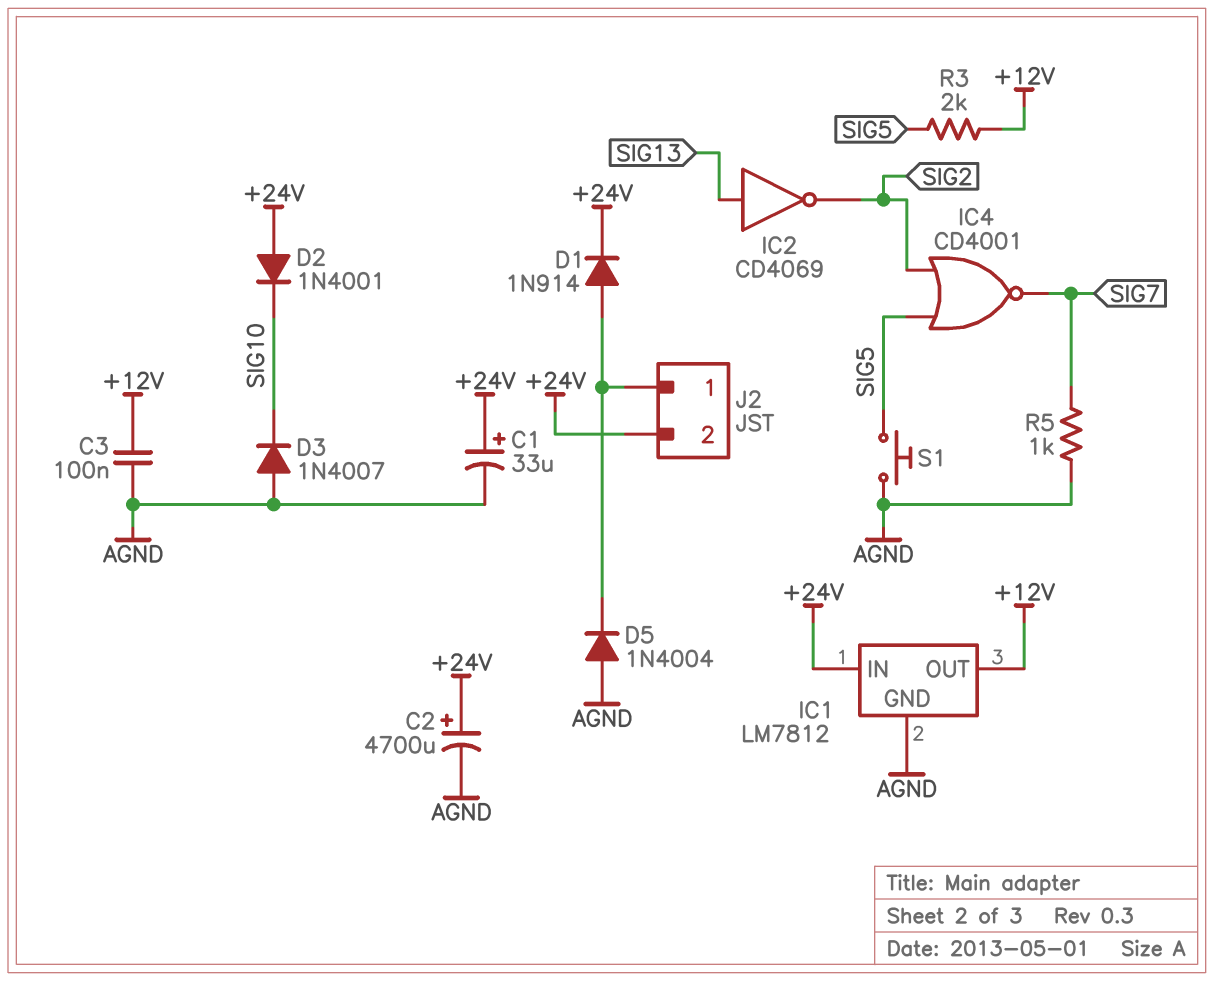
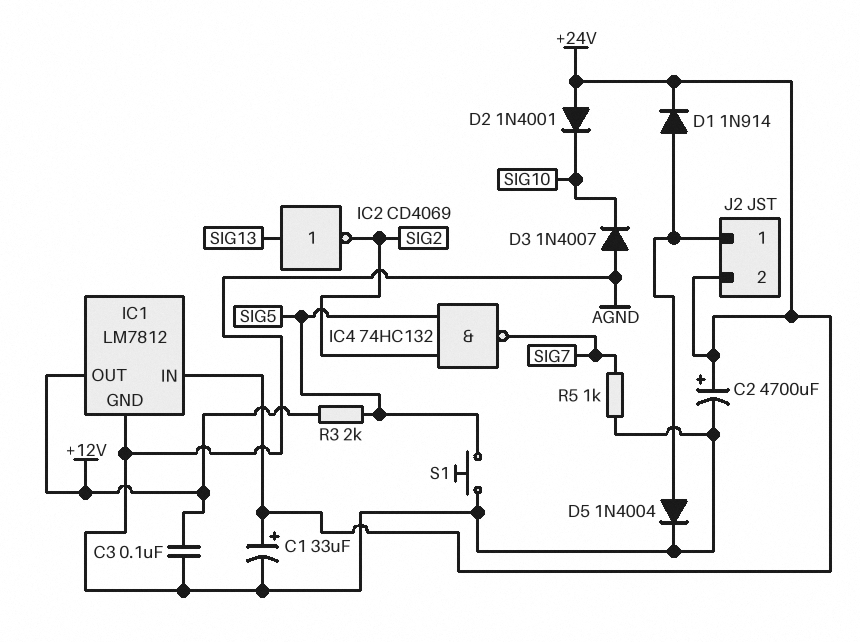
D5: diode 1N4004 (A AGND, K J2/1) -> diode 1N4004 (A J2/1, K AGND)
IC4: NOR CD4001 (in SIG2, in SIG5, out SIG7) -> NAND 74HC132 (in SIG2, in SIG5, out SIG7)

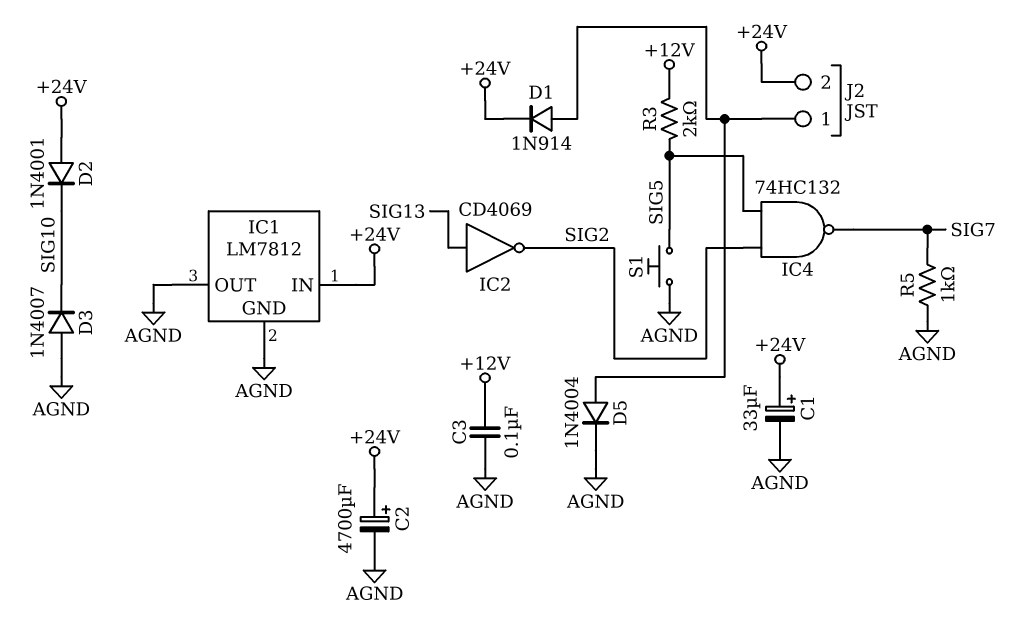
IC1 pin OUT: +12V -> AGND

